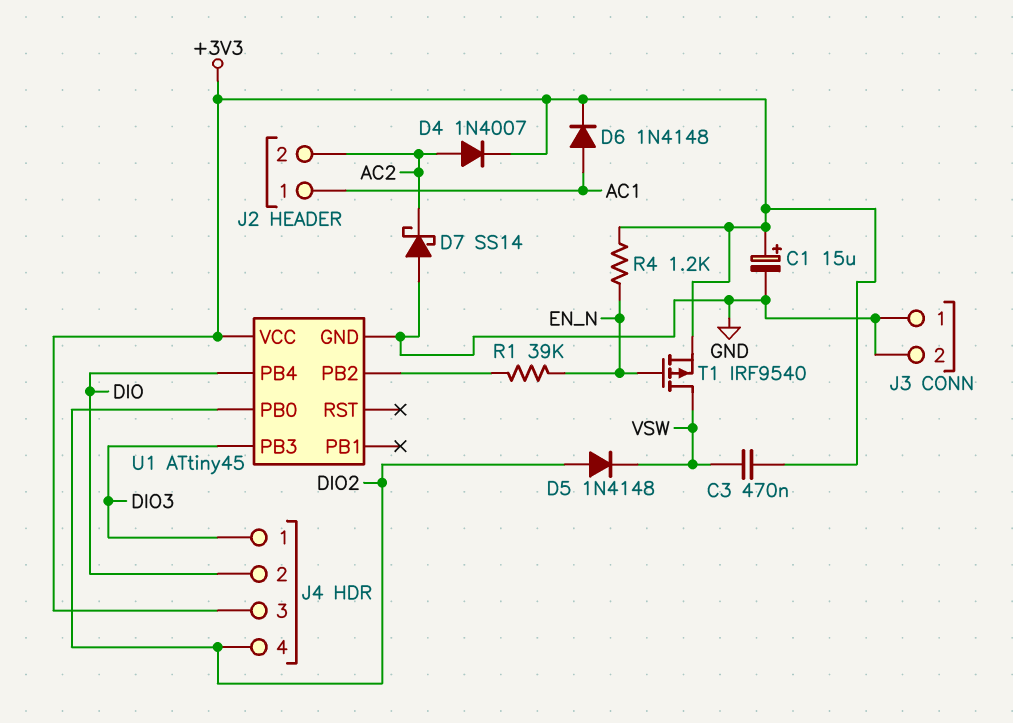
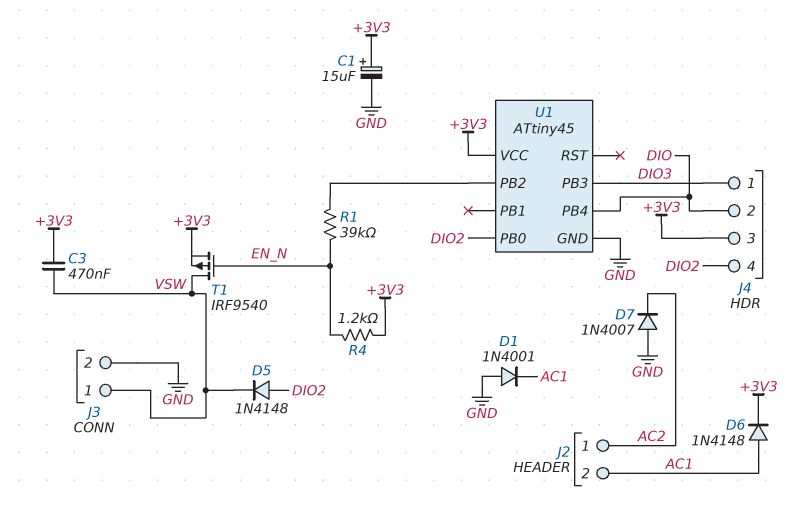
D1: none -> diode 1N4001 (A GND, K AC1)
D4: diode 1N4007 (A AC2, K +3V3) -> none
D7: schottky SS14 (A GND, K AC2) -> diode 1N4007 (A GND, K AC2)
J2 pin 1: AC1 -> AC2
J2 pin 2: AC2 -> AC1
J3 pin 1: GND -> VSW

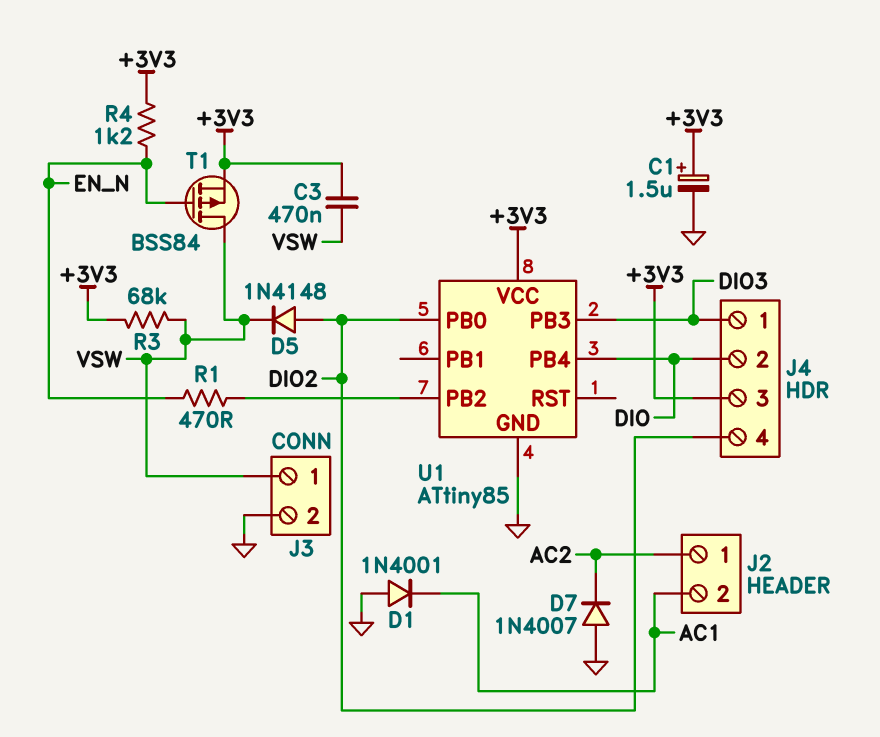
C1: 15uF (plus +3V3, minus GND) -> 1.5uF (plus +3V3, minus GND)
D6: diode 1N4148 (A AC1, K +3V3) -> none
R1: 39k (EN_N, U1/PB2) -> 470 (EN_N, U1/PB2)
R3: none -> 68k (+3V3, VSW)
T1: PMOS IRF9540 (G EN_N, D VSW, S +3V3) -> PMOS BSS84 (G EN_N, D VSW, S +3V3)
U1: ATtiny45 -> ATtiny85

